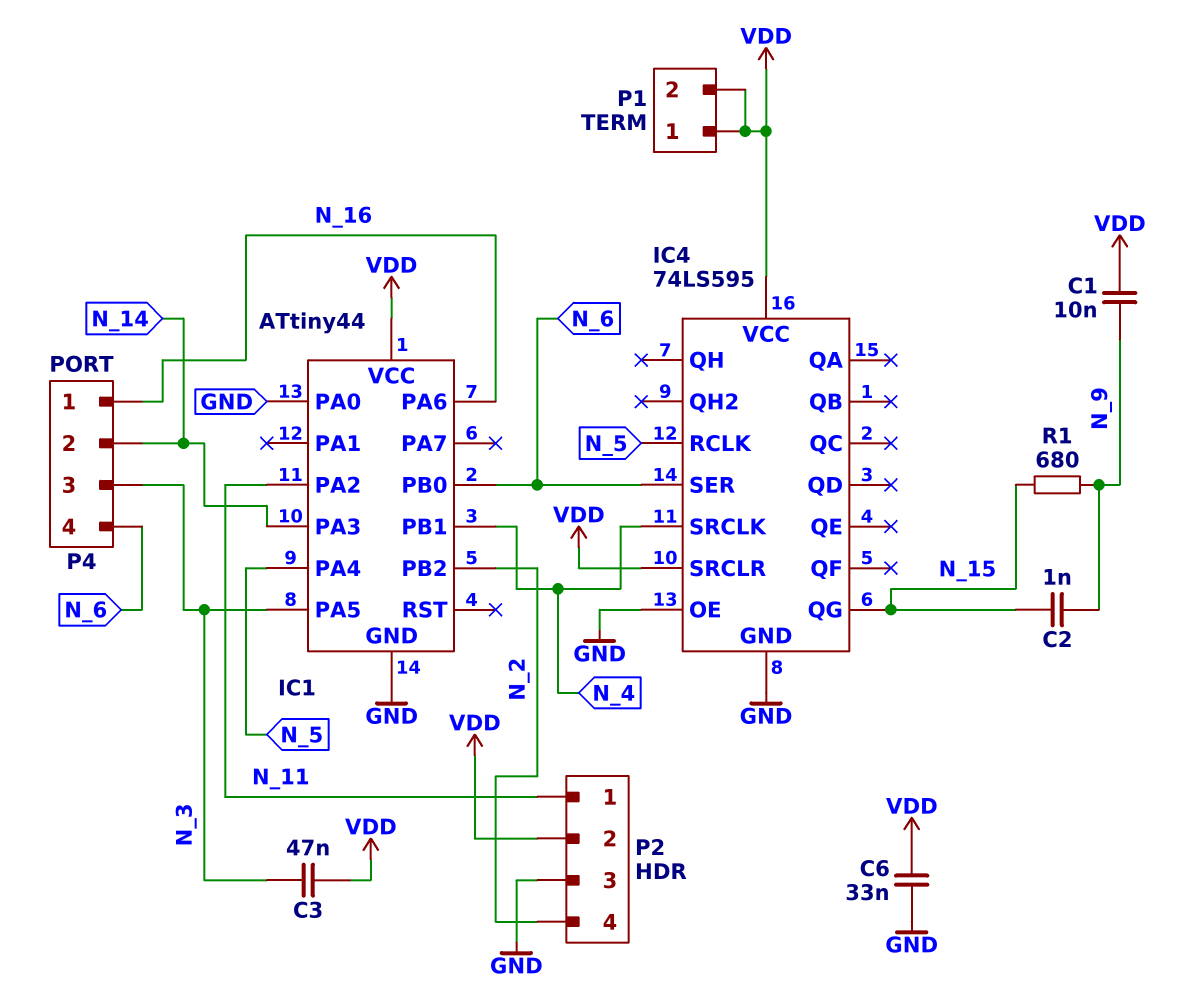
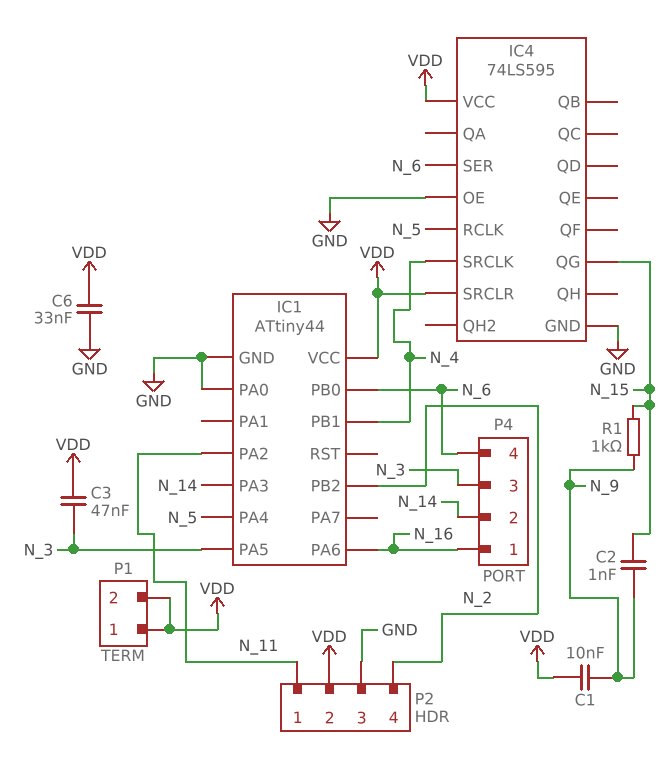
R1: 680 (N_9, N_15) -> 1k (N_9, N_15)

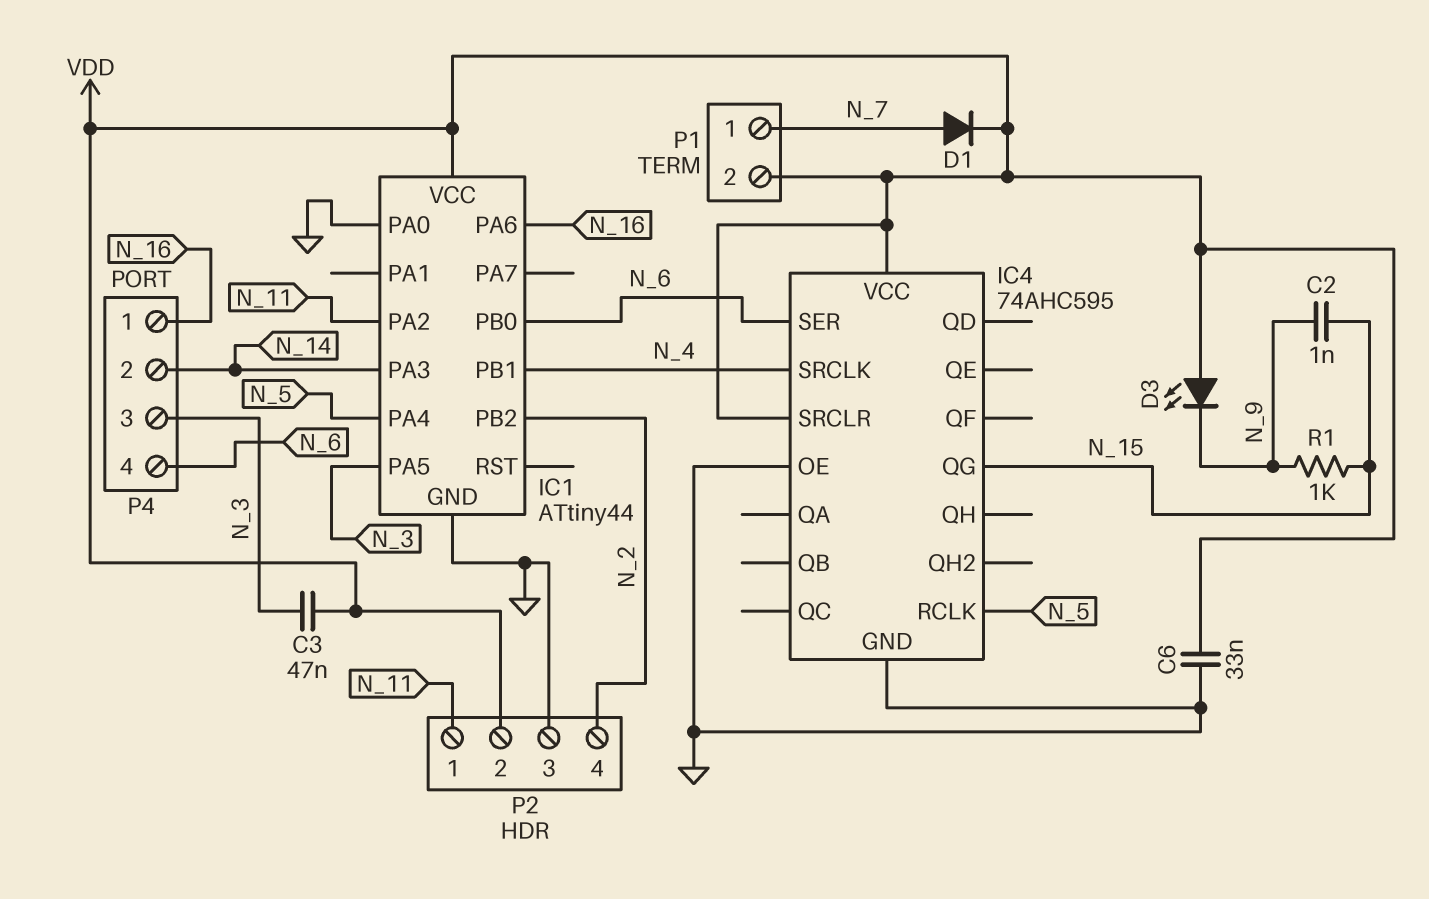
C1: 10nF (N_9, VDD) -> none
D1: none -> diode (A N_7, K VDD)
D3: none -> LED (A VDD, K N_9)
IC4: 74LS595 -> 74AHC595
P1 pin 1: VDD -> N_7

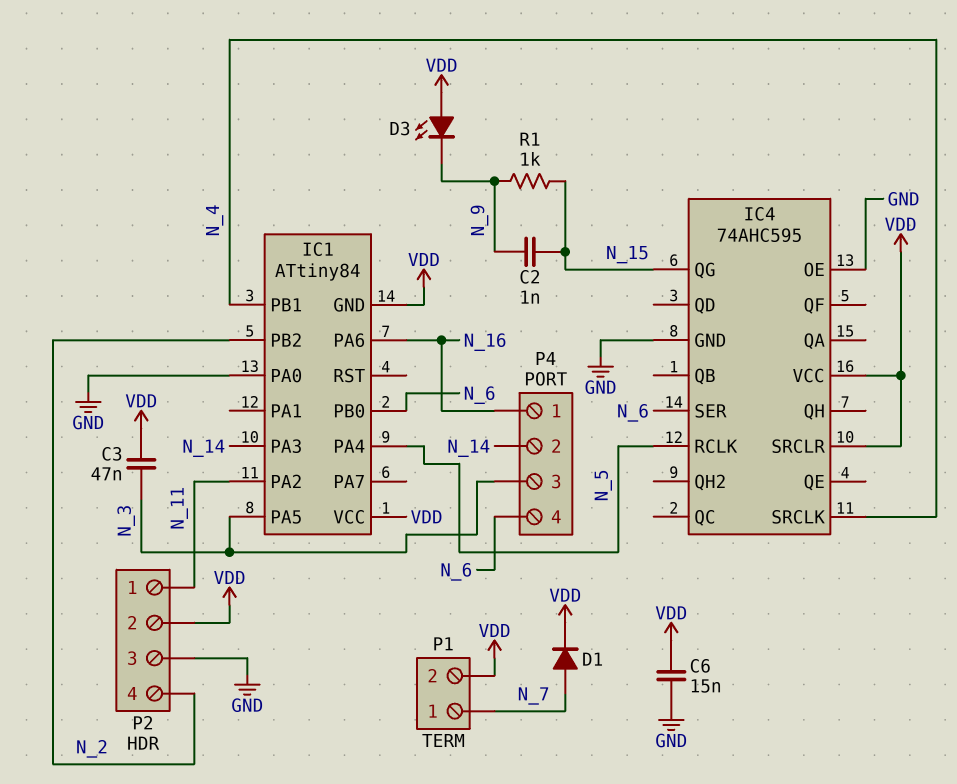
C6: 33nF (GND, VDD) -> 15nF (GND, VDD)
IC1: ATtiny44 -> ATtiny84
IC1 pin GND: GND -> VDD

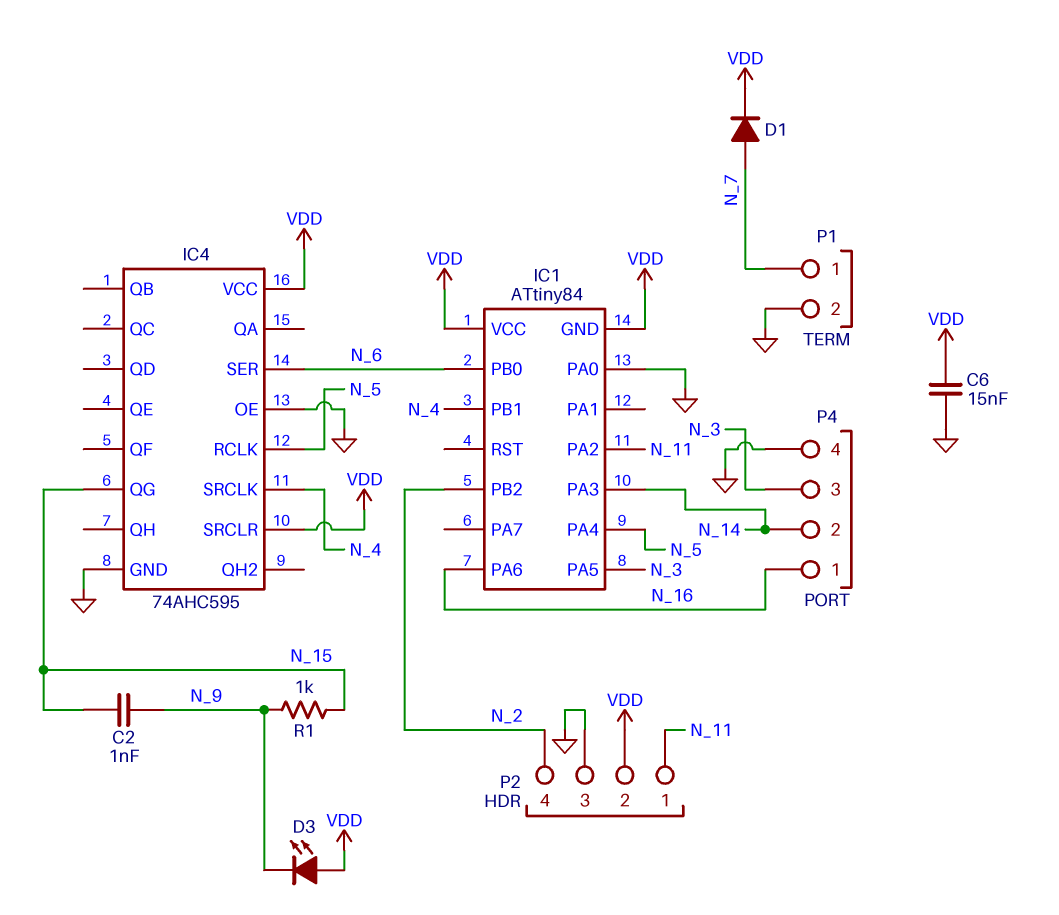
C3: 47nF (N_3, VDD) -> none
P1 pin 2: VDD -> GND
P4 pin 4: N_6 -> GND

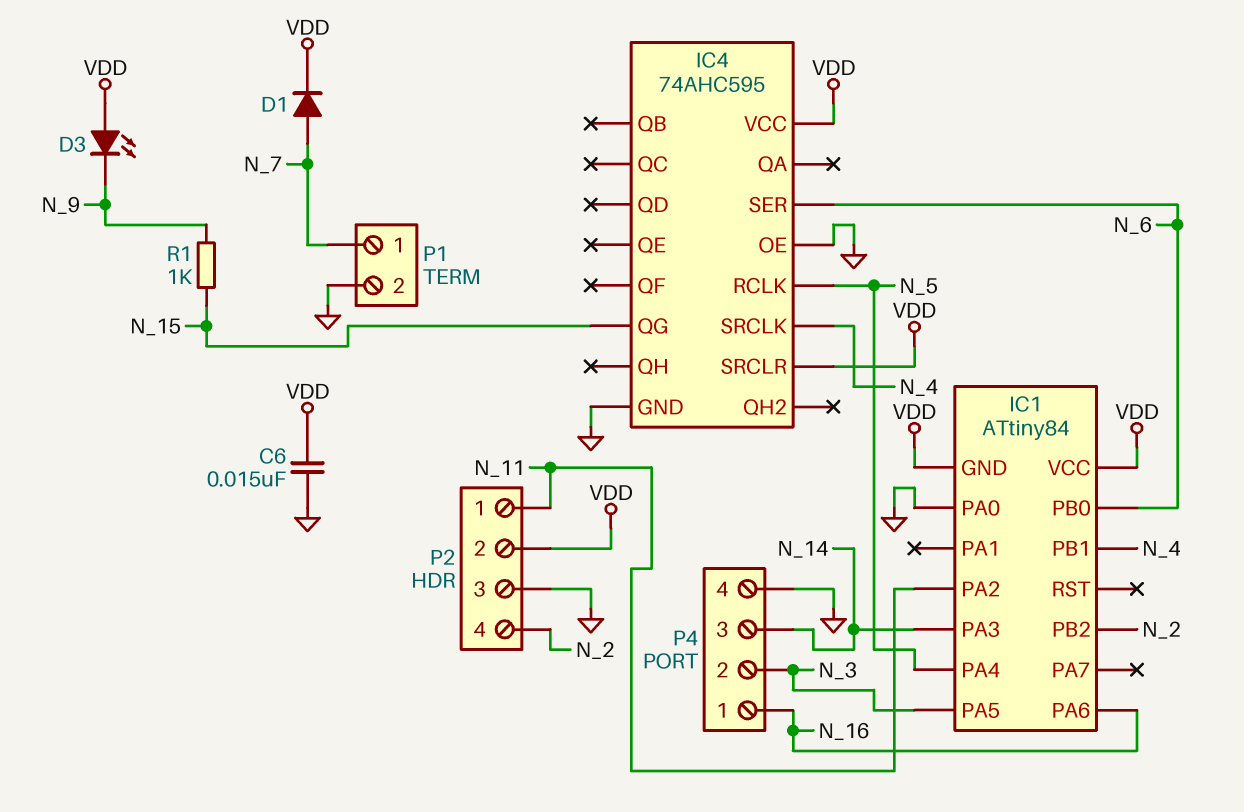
C2: 1nF (N_9, N_15) -> none
P4 pin 2: N_14 -> N_3
P4 pin 3: N_3 -> N_14

